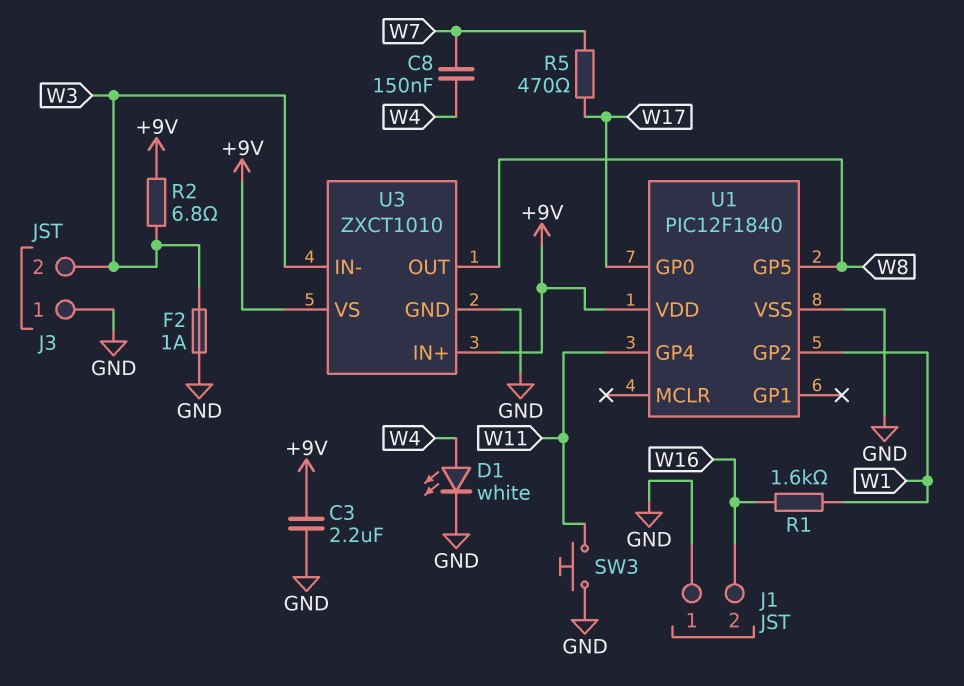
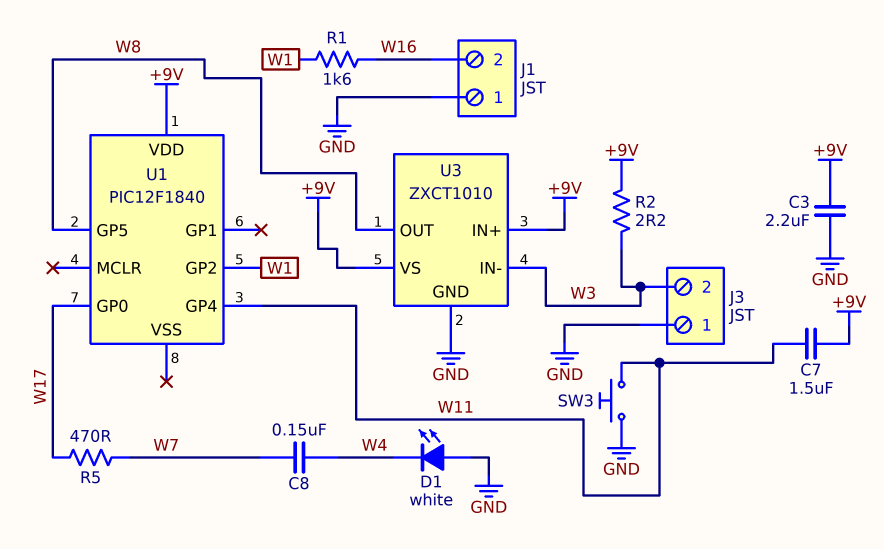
C7: none -> 1.5uF (+9V, W11)
D1: LED white (A W4, K GND) -> LED white (A GND, K W4)
F2: 1A (GND, W3) -> none
R2: 6.8 (+9V, W3) -> 2.2 (+9V, W3)
U1 pin VSS: GND -> none

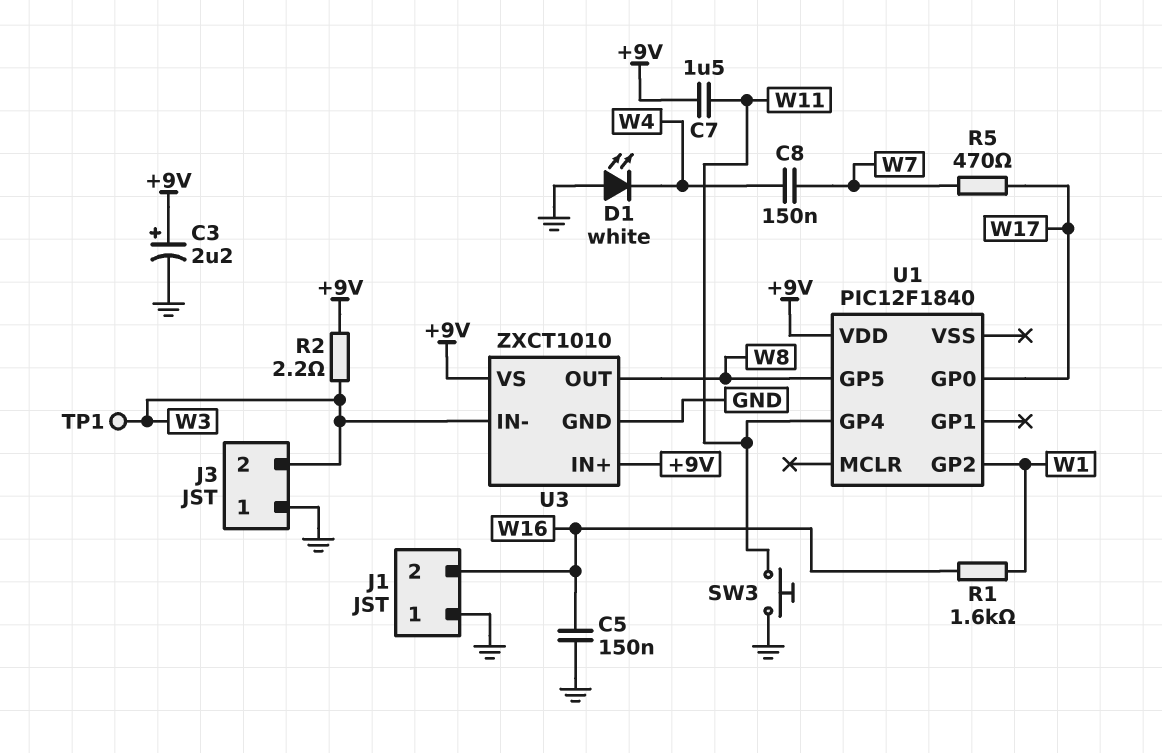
C3: 2.2uF (+9V, GND) -> 2.2uF (plus +9V, minus GND)
C5: none -> 150nF (GND, W16)
TP1: none -> test point (W3)

